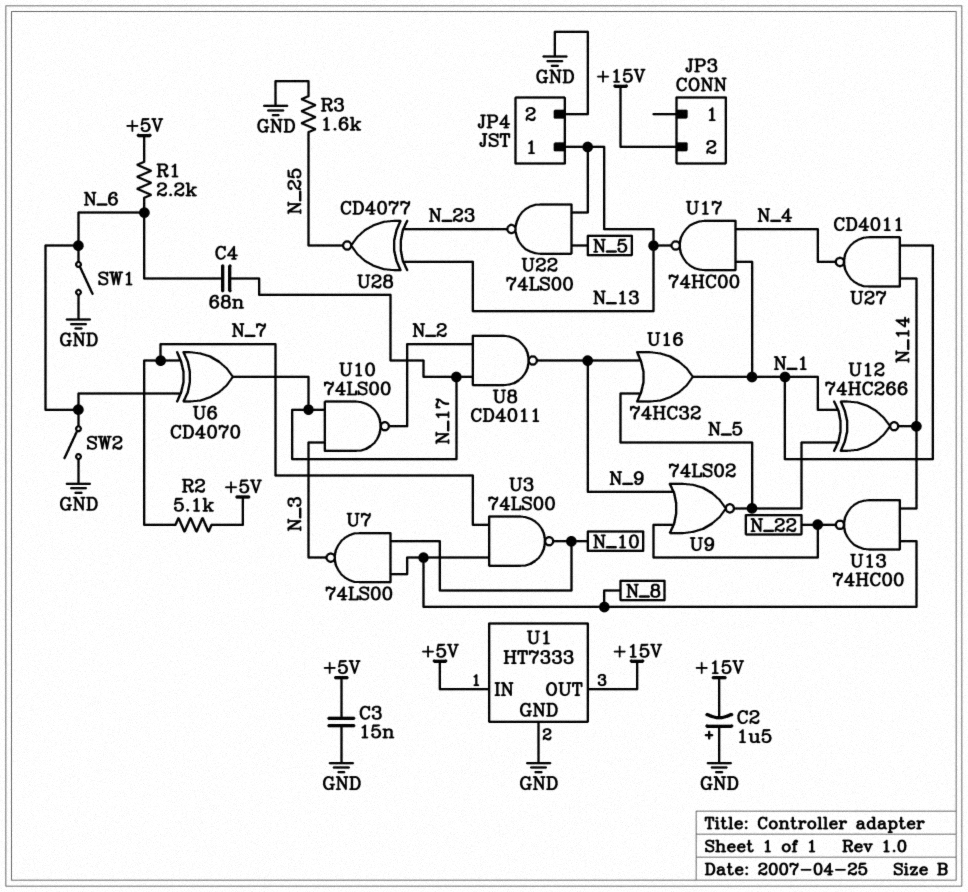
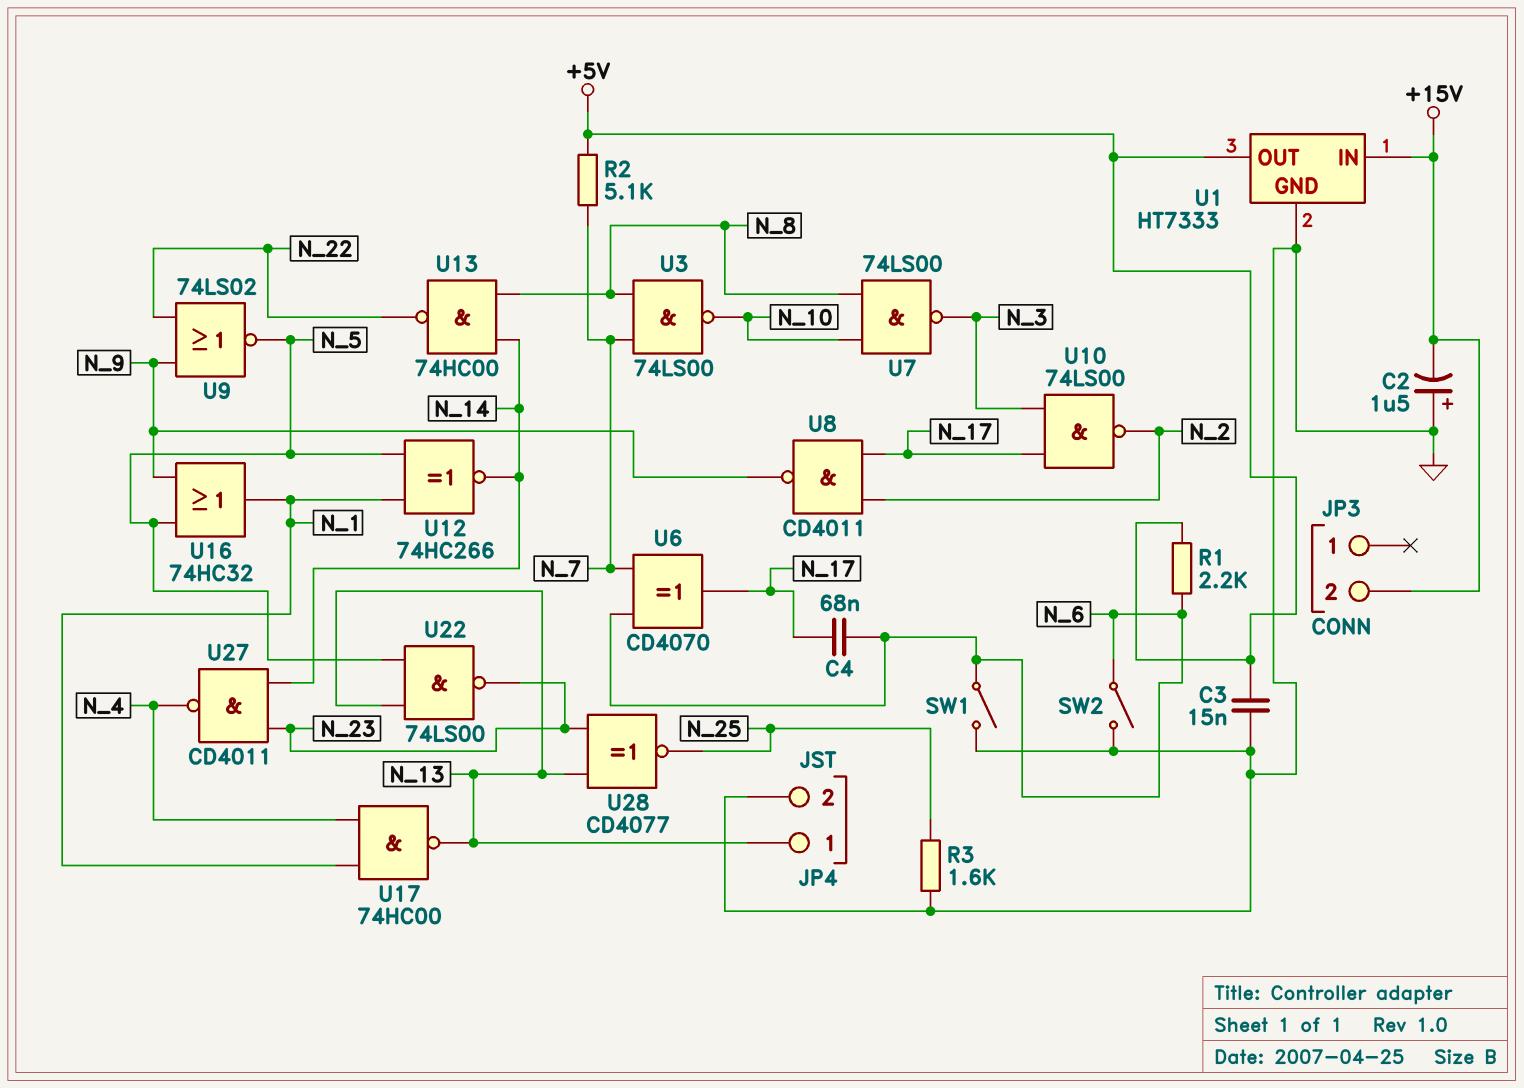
U1 pin IN: +5V -> +15V
U1 pin OUT: +15V -> +5V
U27: NAND CD4011 (in N_1, in N_14, out N_4) -> NAND CD4011 (in N_14, in N_23, out N_4)

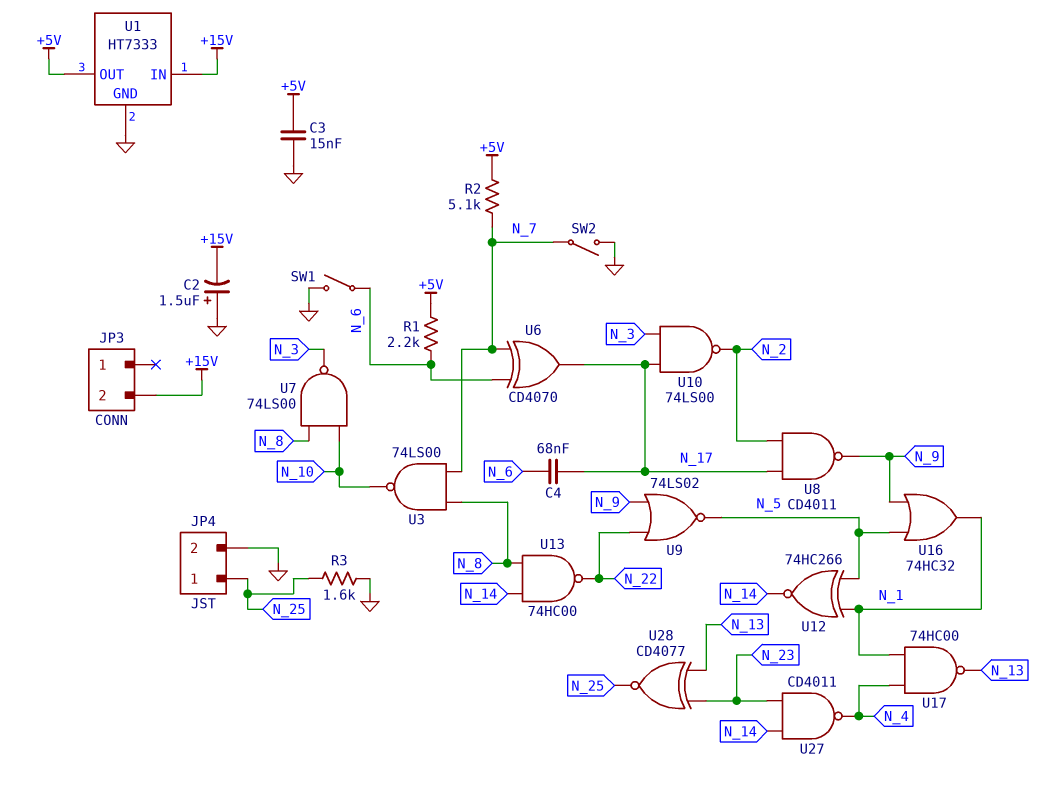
JP4 pin 1: N_13 -> N_25
SW2: switch (GND, N_6) -> switch (GND, N_7)
U22: NAND 74LS00 (in N_5, in N_13, out N_23) -> none

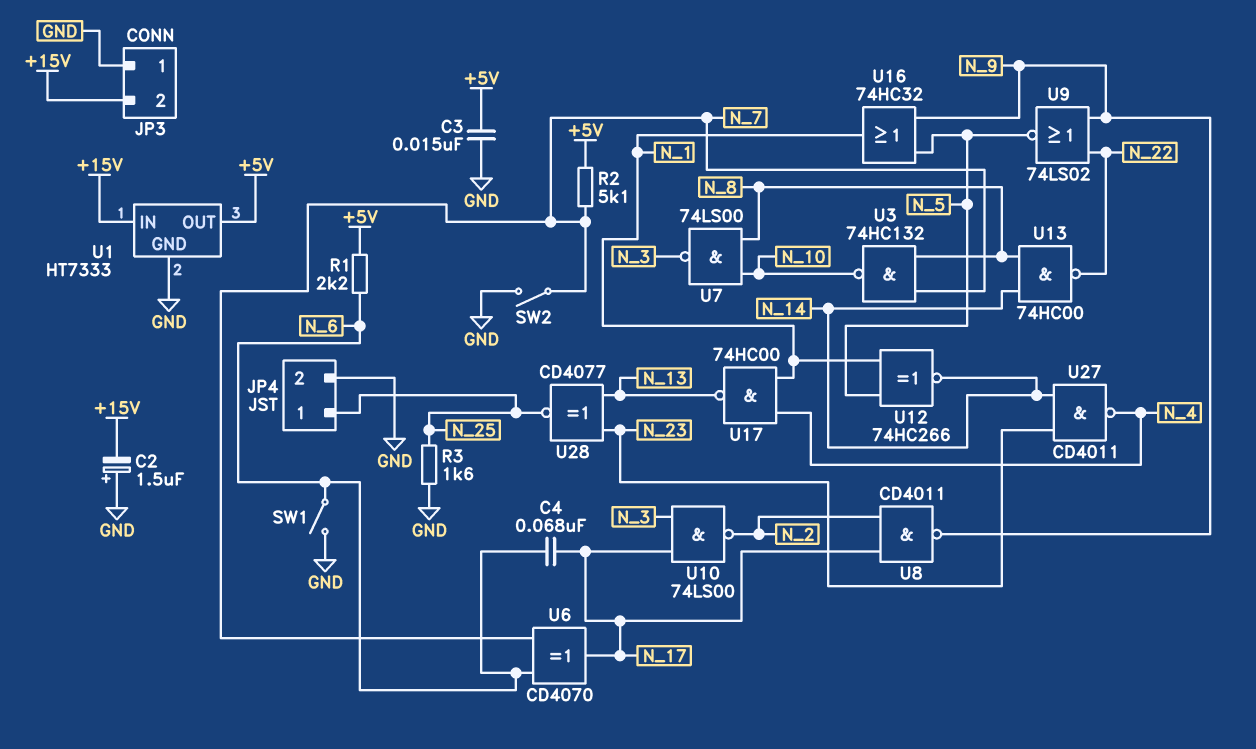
JP3 pin 1: none -> GND
U3: NAND 74LS00 (in N_7, in N_8, out N_10) -> NAND 74HC132 (in N_7, in N_8, out N_10)

